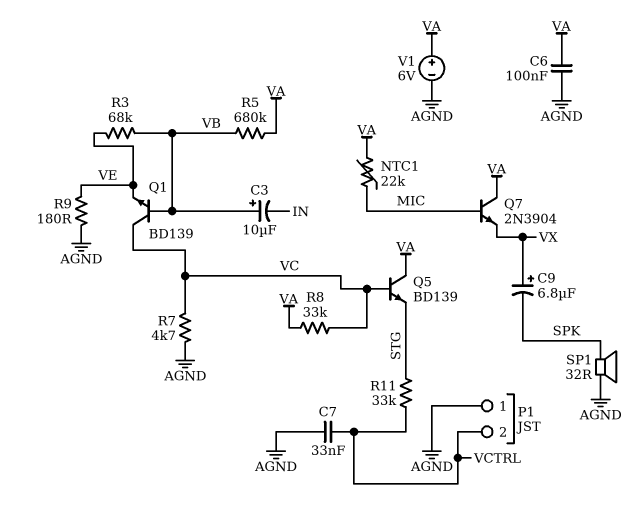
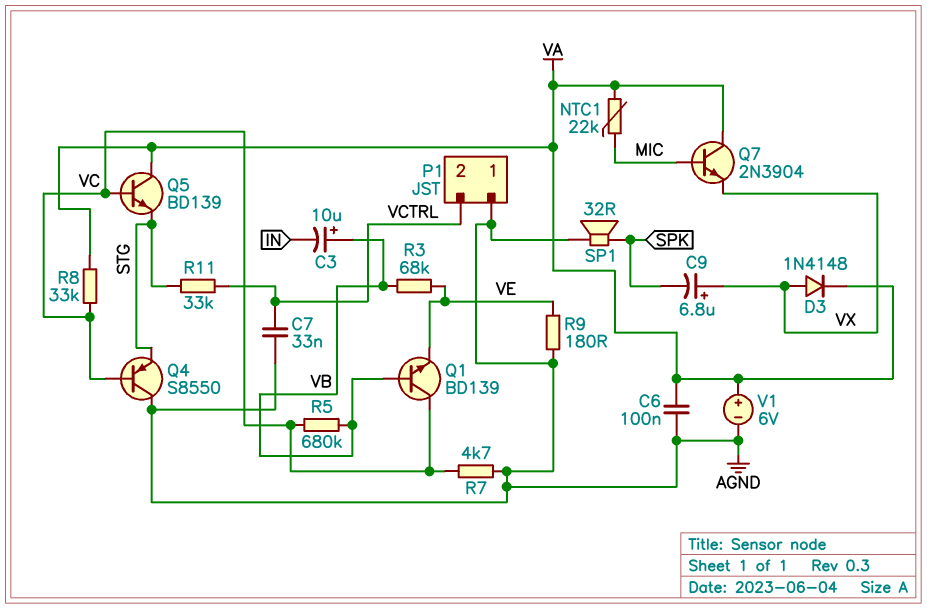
D3: none -> diode 1N4148 (A VX, K VA)
Q4: none -> PNP S8550 (B VC, C AGND, E STG)
R5: 680k (VA, VB) -> 680k (VB, VC)

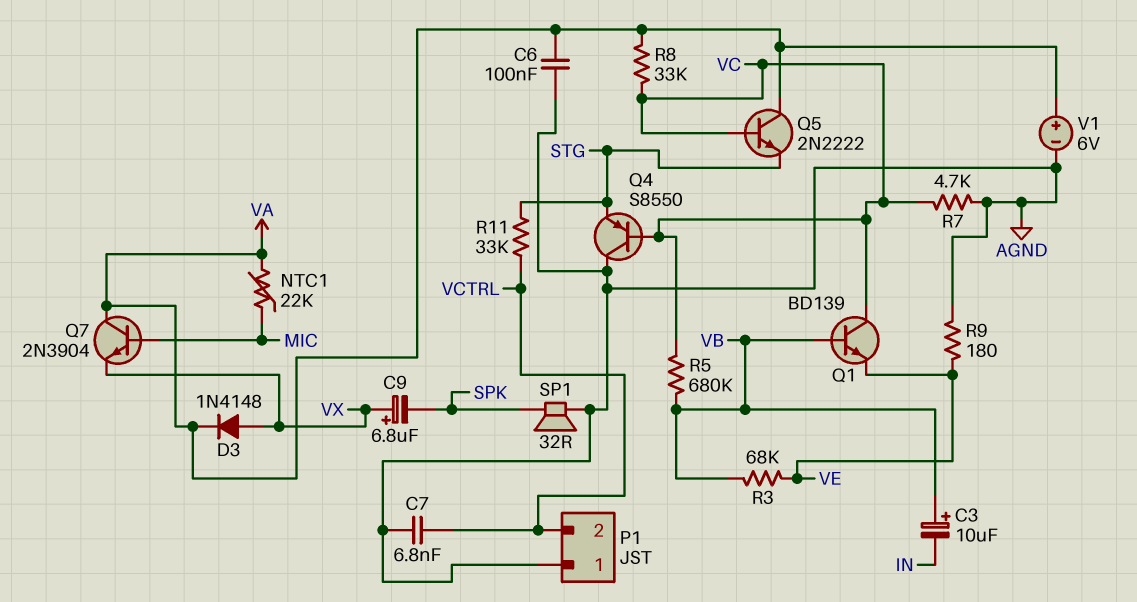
C7: 33nF (AGND, VCTRL) -> 6.8nF (AGND, VCTRL)
Q5: NPN BD139 (B VC, C VA, E STG) -> NPN 2N2222 (B VC, C VA, E STG)

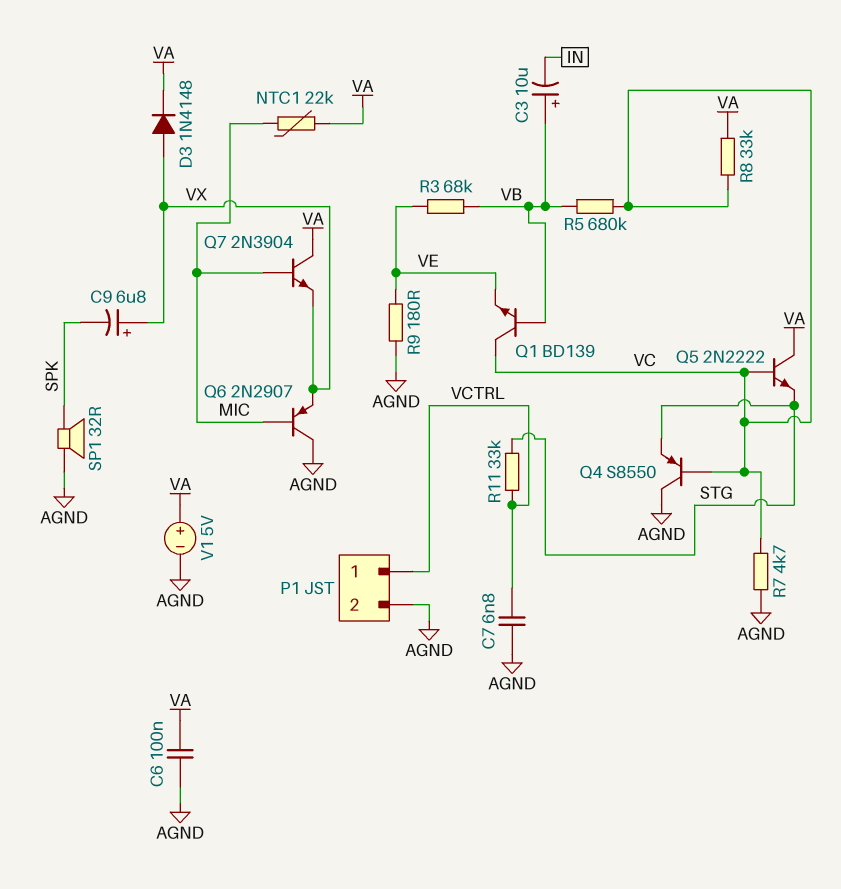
P1 pin 1: AGND -> VCTRL
P1 pin 2: VCTRL -> AGND
Q6: none -> PNP 2N2907 (B MIC, C AGND, E VX)
V1: 6V (plus VA, minus AGND) -> 5V (plus VA, minus AGND)

